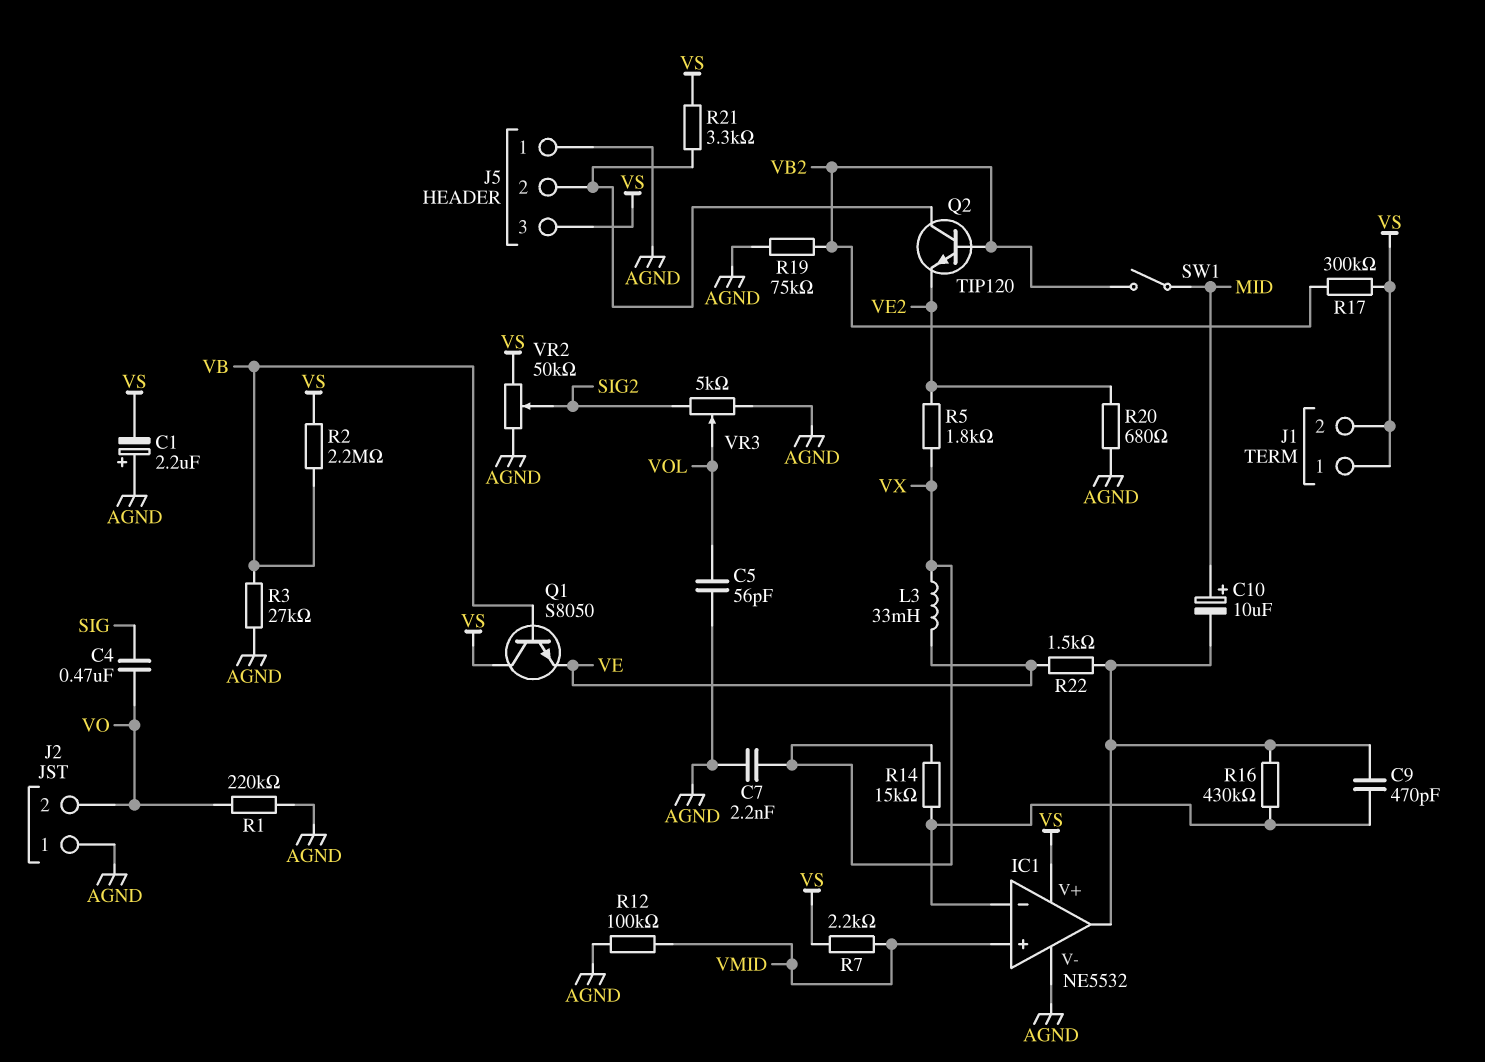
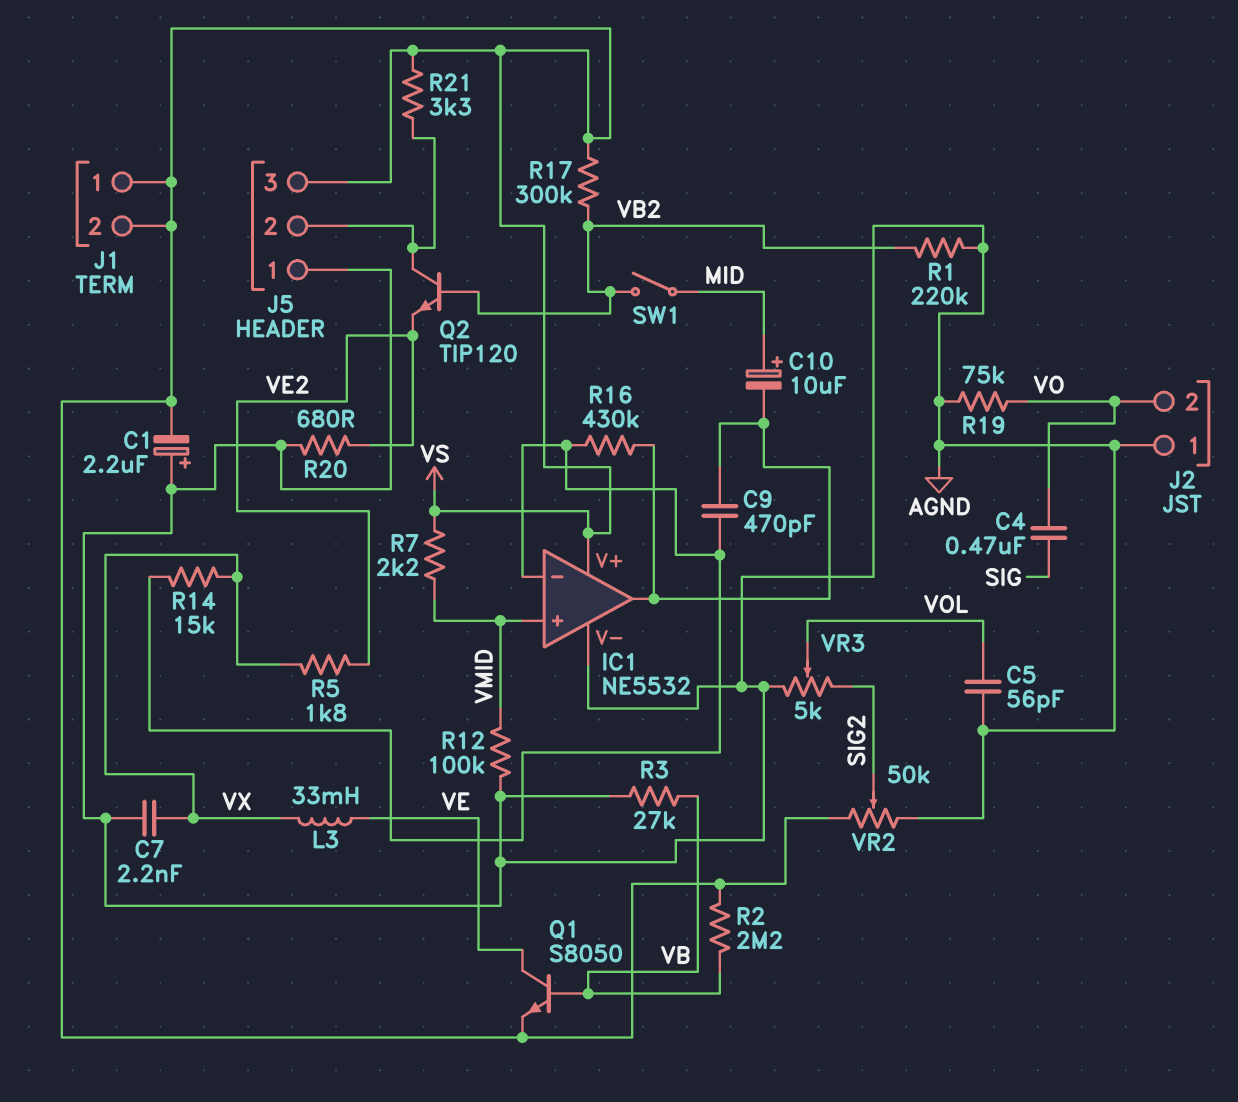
Q1: NPN S8050 (B VB, C VS, E VE) -> NPN S8050 (B VB, C VE, E VS)
R1: 220k (AGND, VO) -> 220k (AGND, VB2)
R19: 75k (AGND, VB2) -> 75k (AGND, VO)
R22: 1.5k (IC1/out, VE) -> none

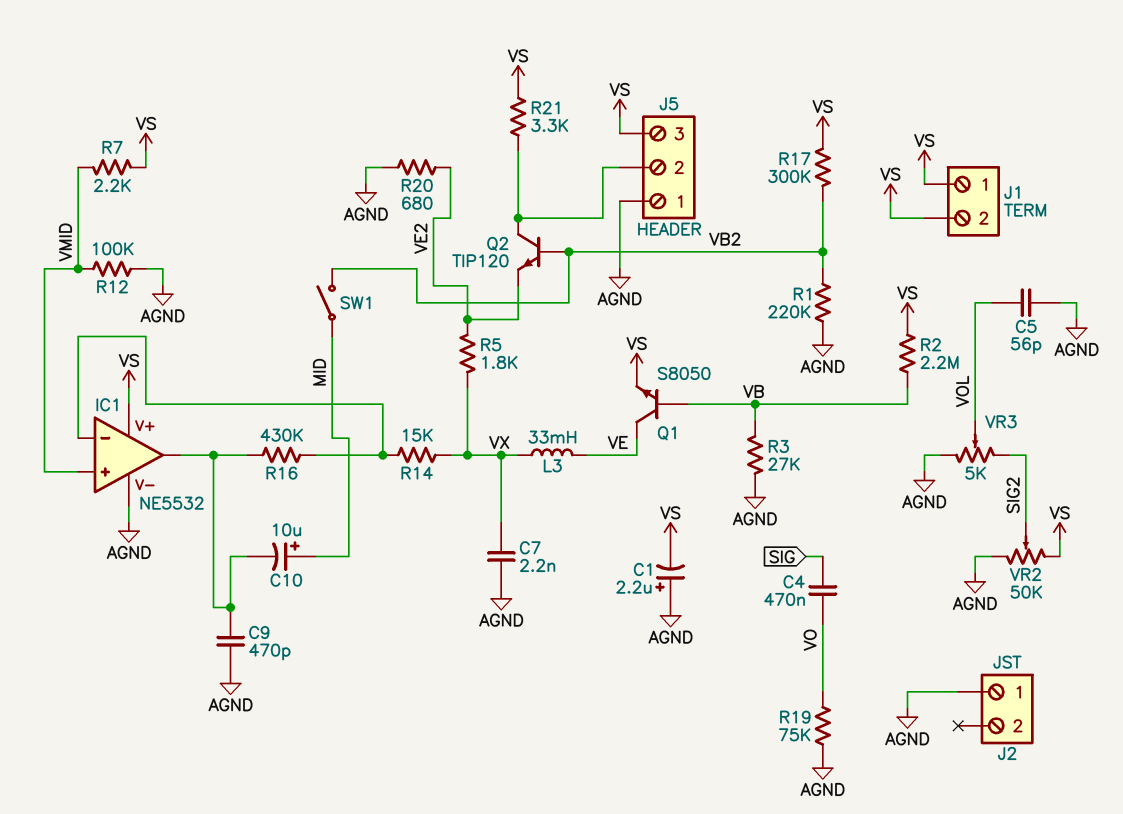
C9: 470pF (IC1/in-, IC1/out) -> 470pF (AGND, IC1/out)
J2 pin 2: VO -> none

